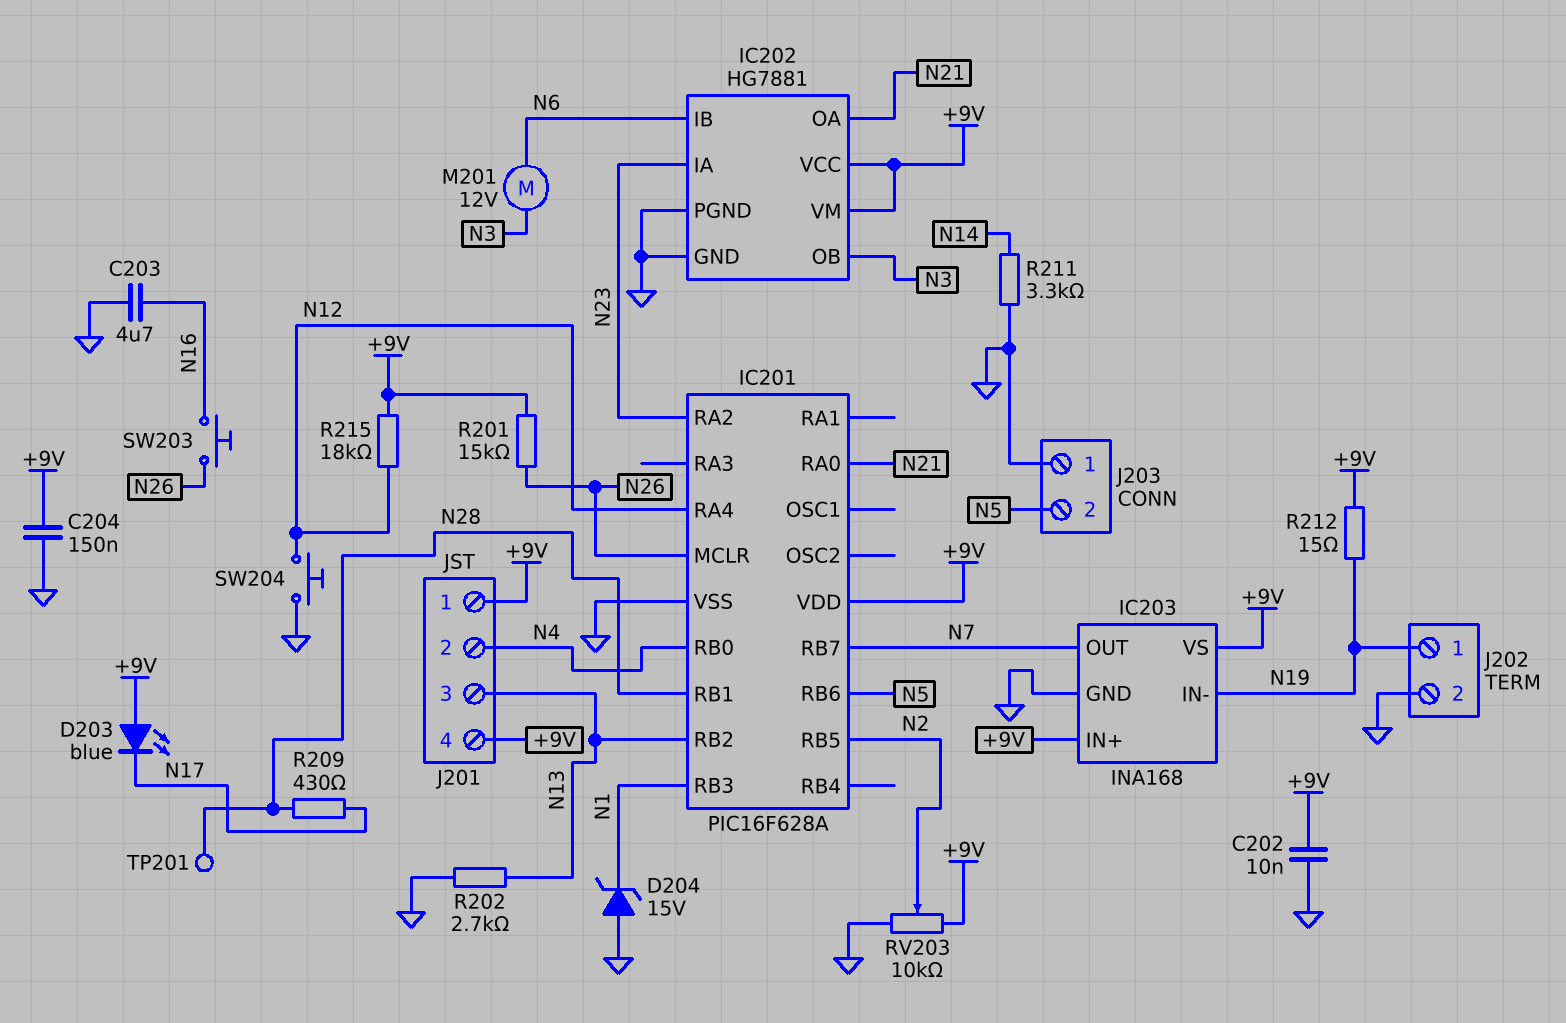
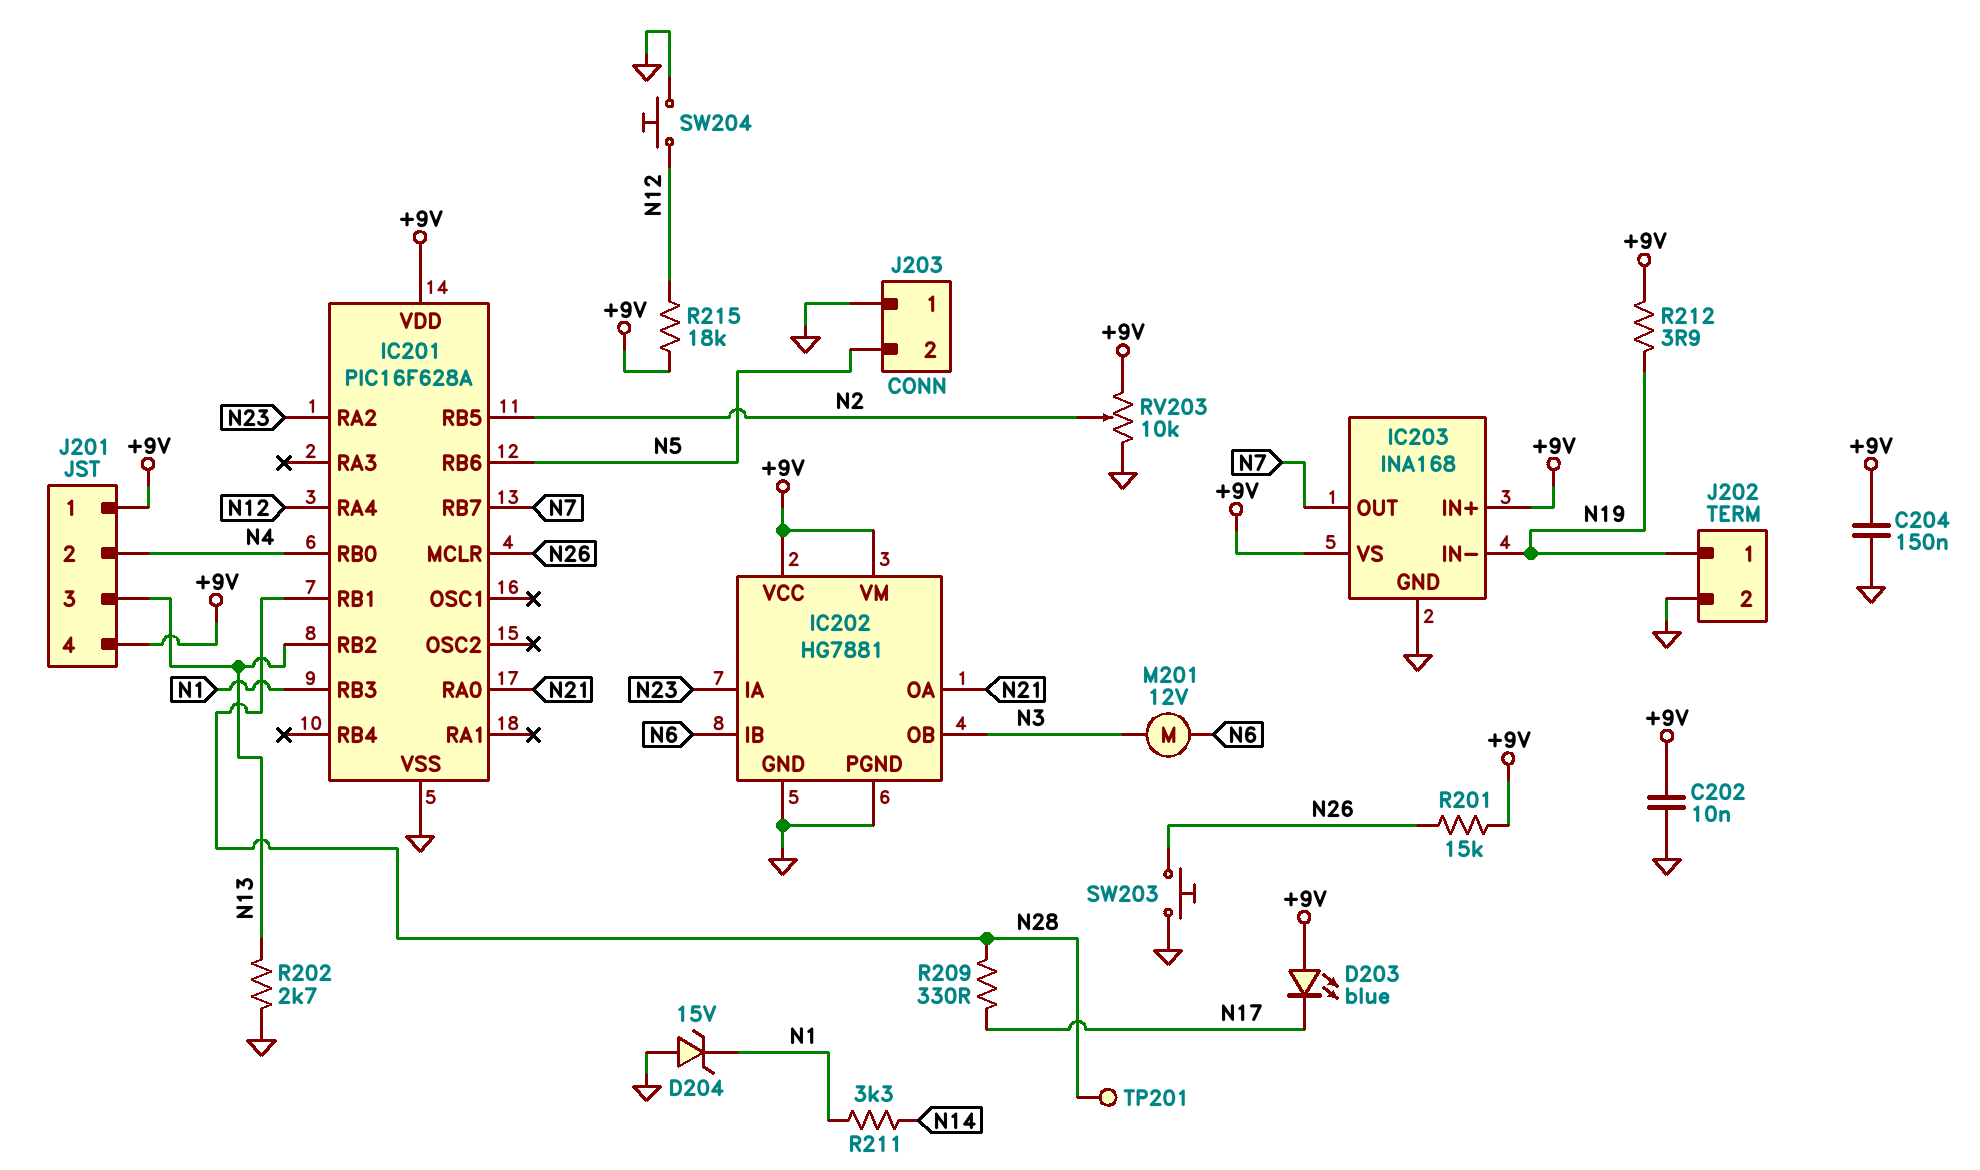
C203: 4.7uF (GND, N16) -> none
R209: 430 (N17, N28) -> 330 (N17, N28)
R211: 3.3k (GND, N14) -> 3.3k (N1, N14)
R212: 15 (+9V, N19) -> 3.9 (+9V, N19)
SW203: button (N16, N26) -> button (GND, N26)

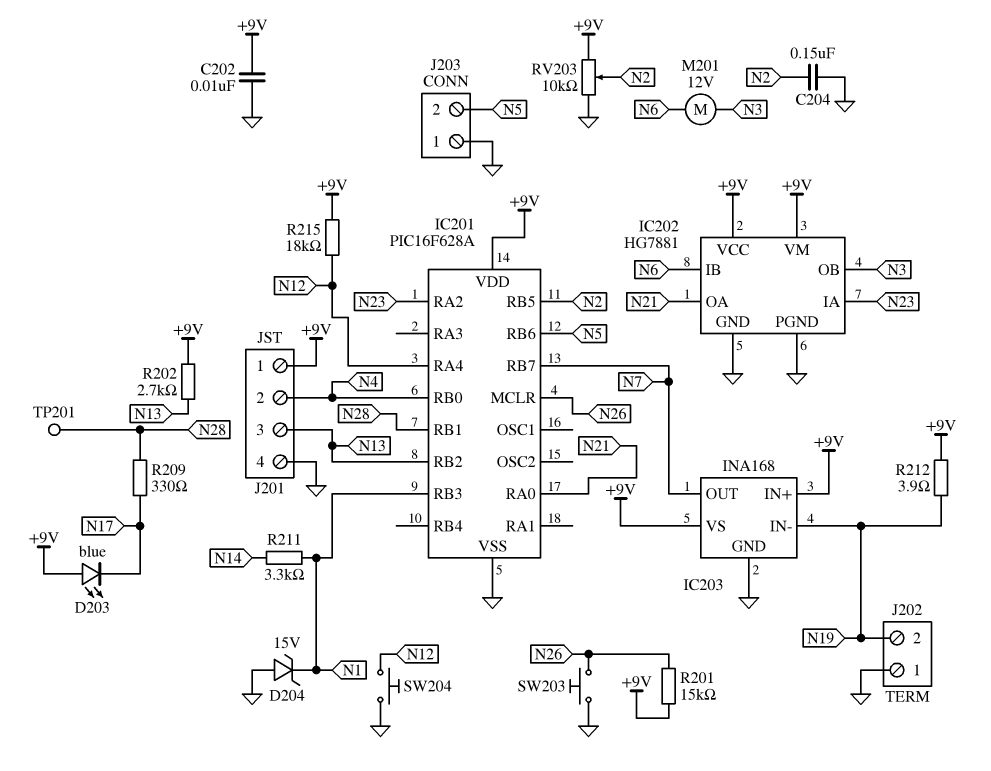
C204: 150nF (+9V, GND) -> 150nF (GND, N2)
J201 pin 4: +9V -> GND
J202 pin 1: N19 -> GND
J202 pin 2: GND -> N19
R202: 2.7k (GND, N13) -> 2.7k (+9V, N13)

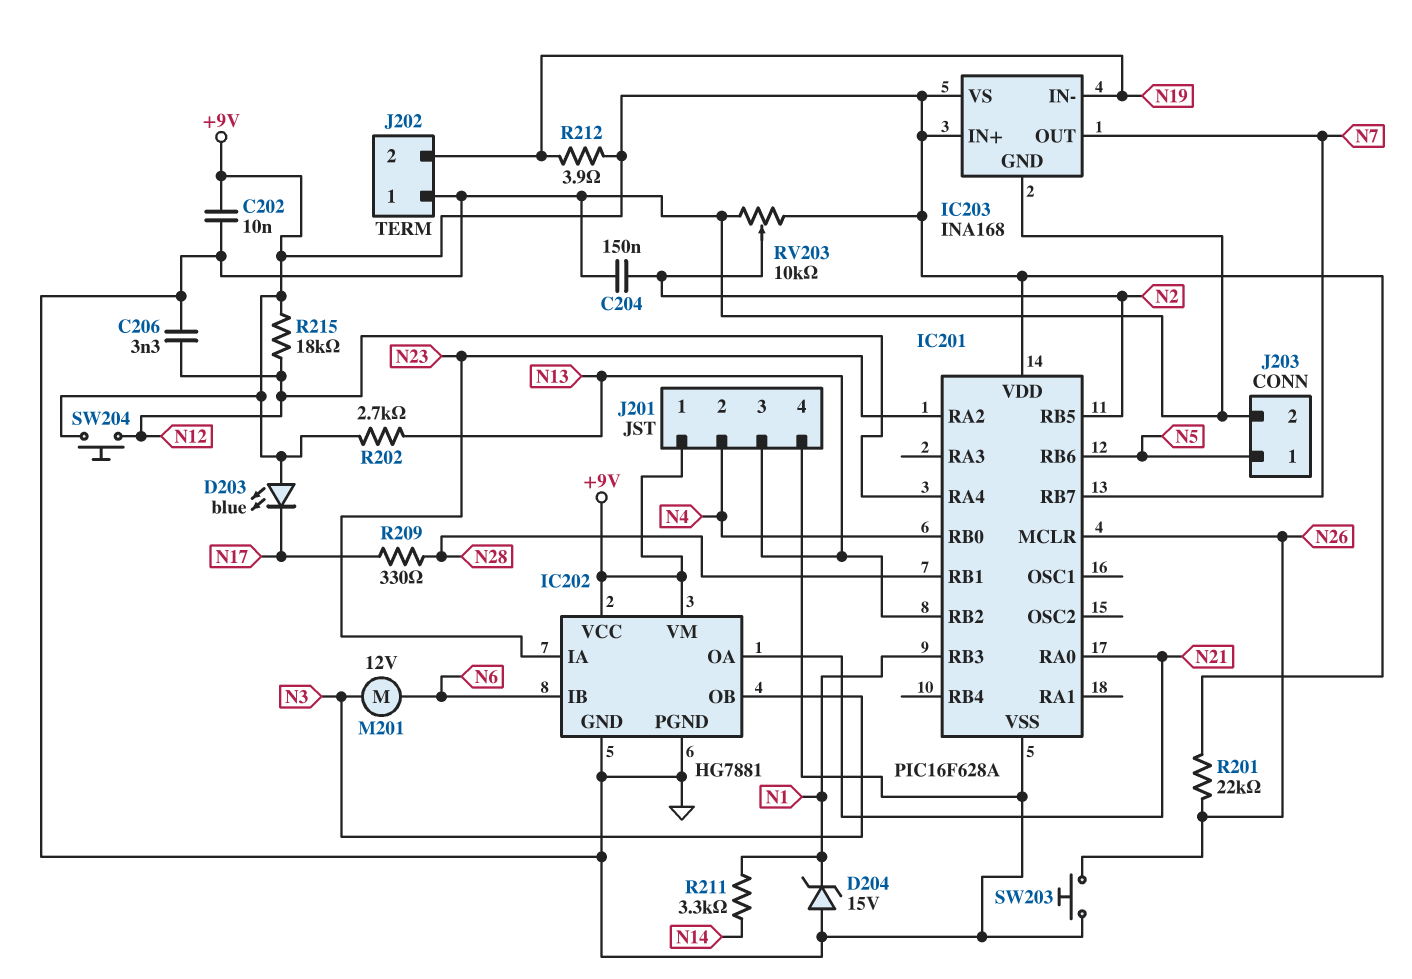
C206: none -> 3.3nF (GND, N12)
J203 pin 1: GND -> N5
J203 pin 2: N5 -> GND
R201: 15k (+9V, N26) -> 22k (+9V, N26)
SW204: button (GND, N12) -> button (+9V, N12)
TP201: test point (N28) -> none

